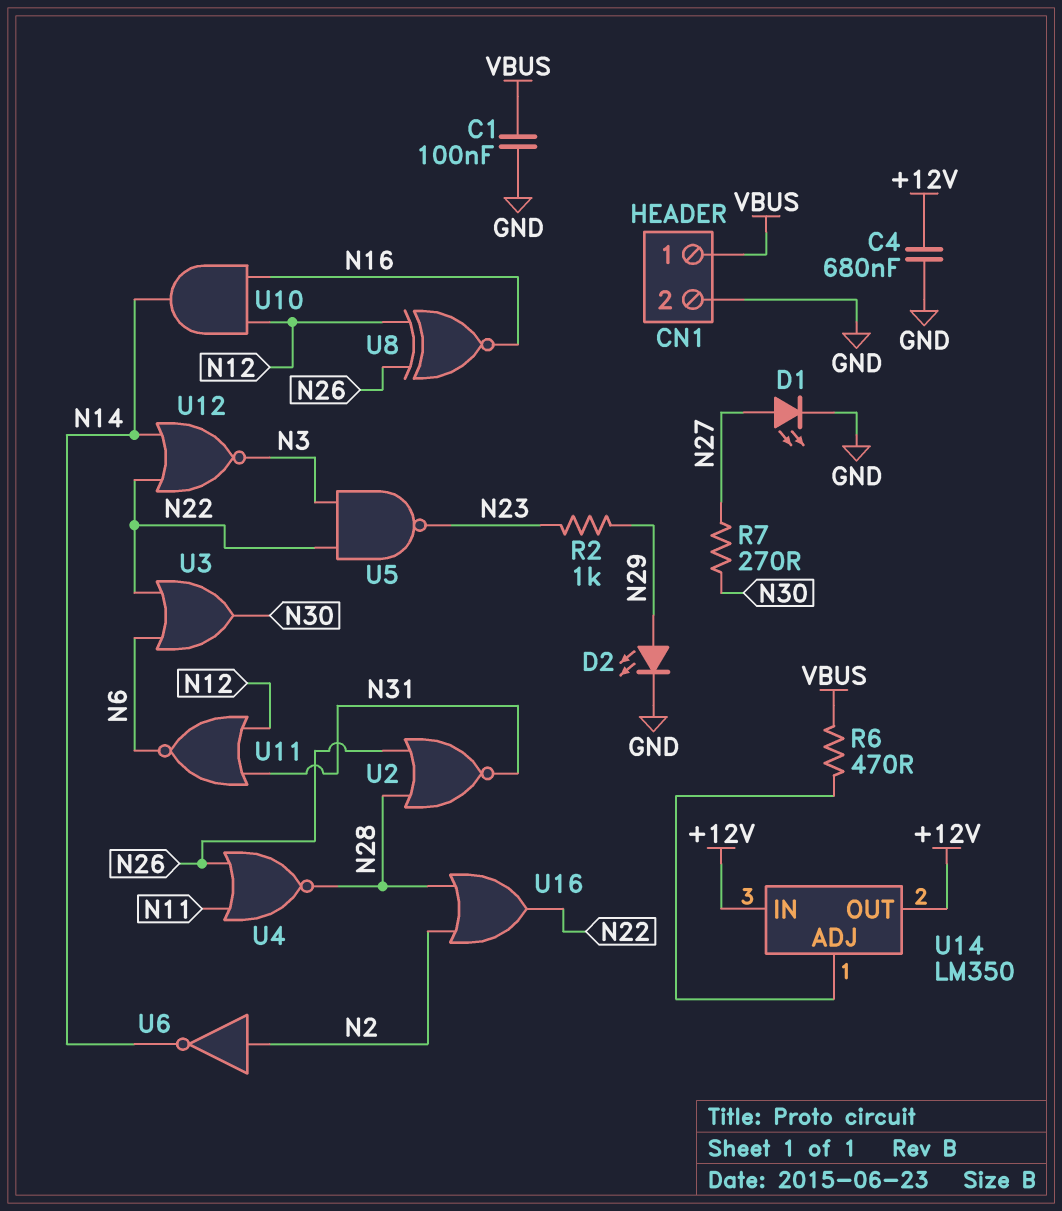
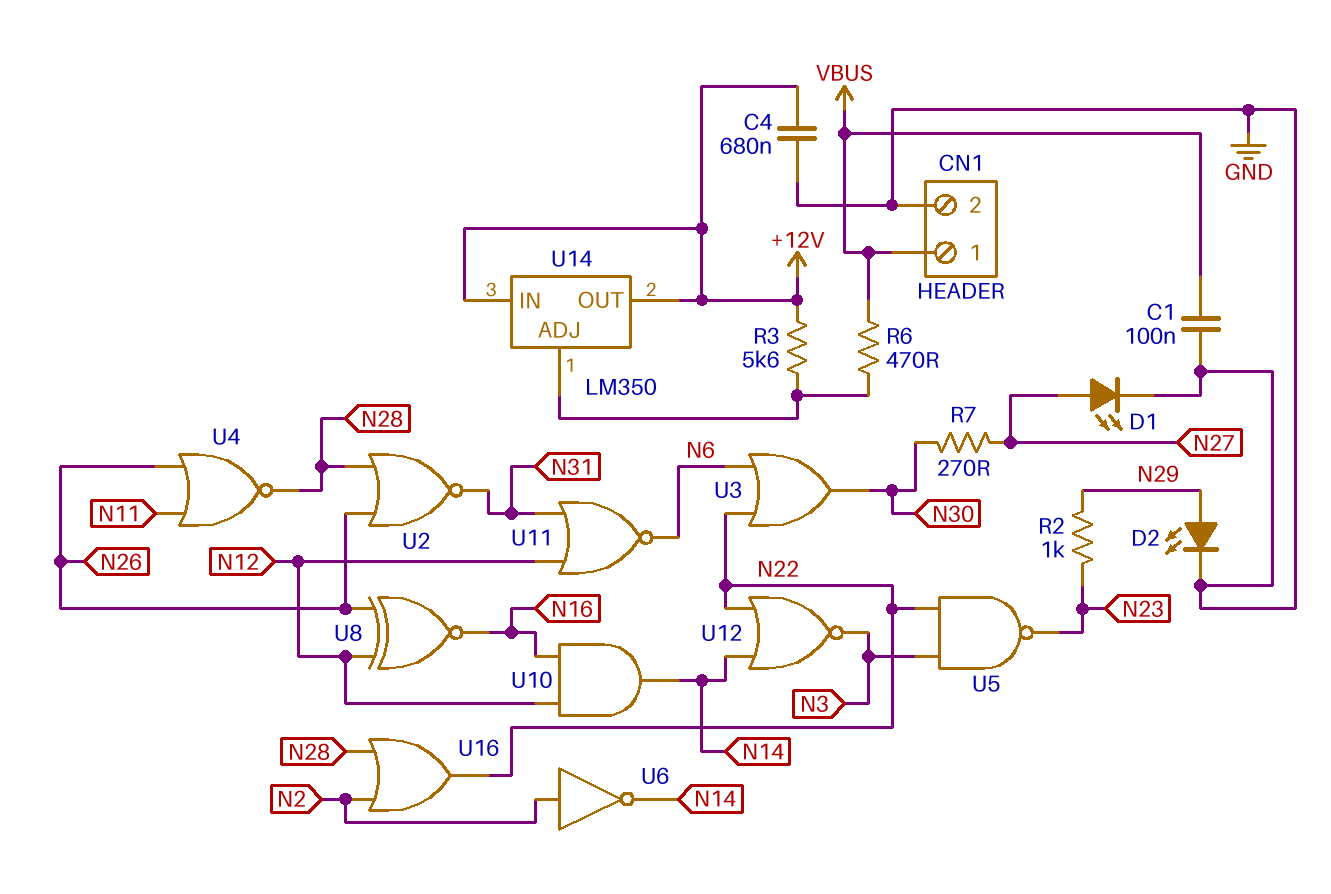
R3: none -> 5.6k (+12V, U14/ADJ)

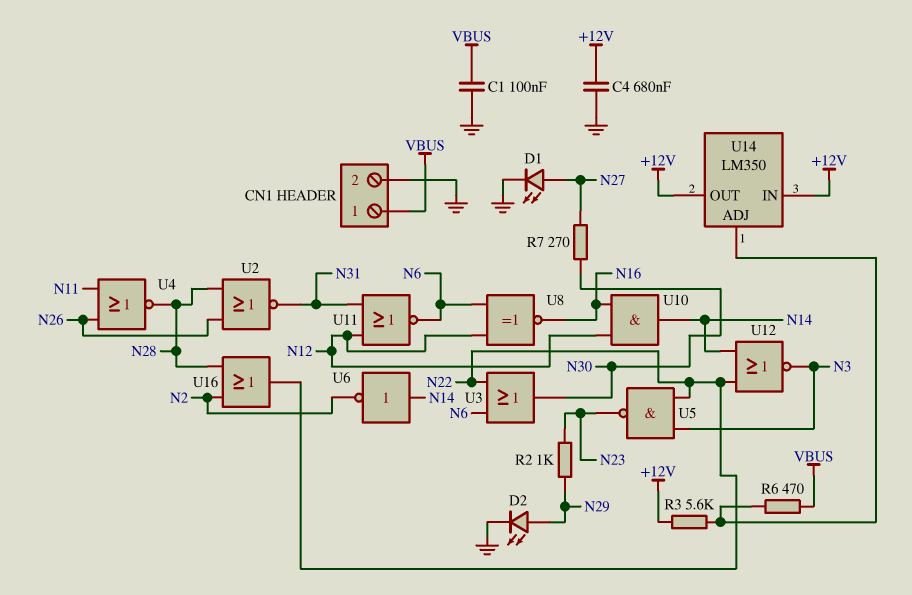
U6: NOT (in N2, out N14) -> NOT (in N14, out N2)
U8: XNOR (in N12, in N26, out N16) -> XNOR (in N6, in N12, out N16)

